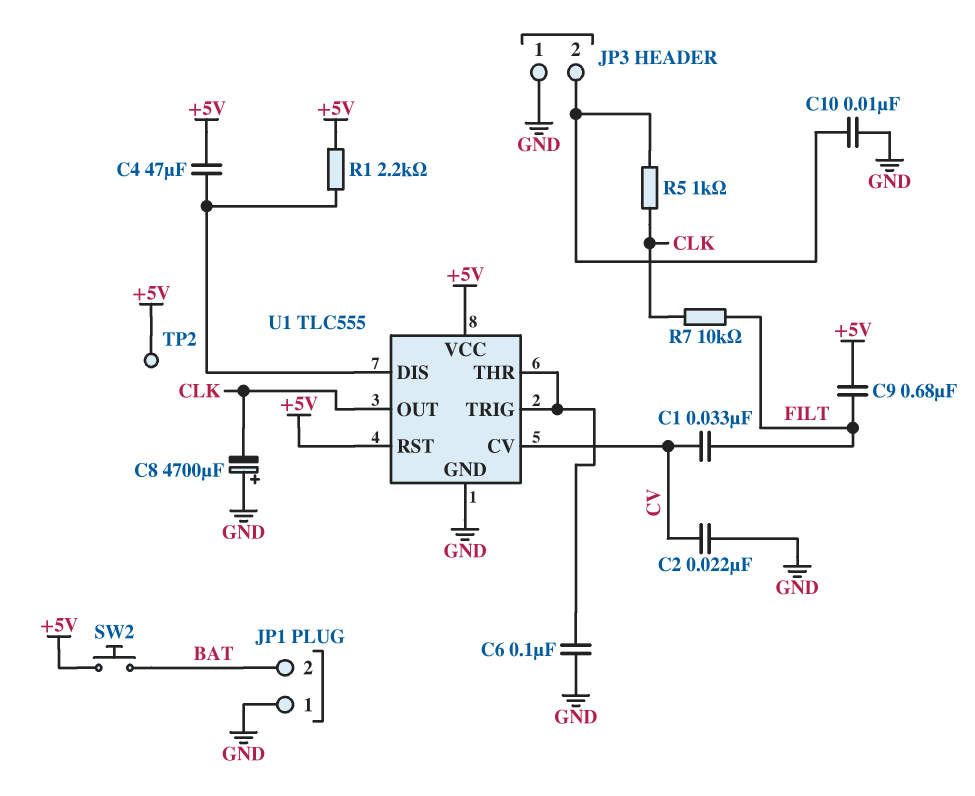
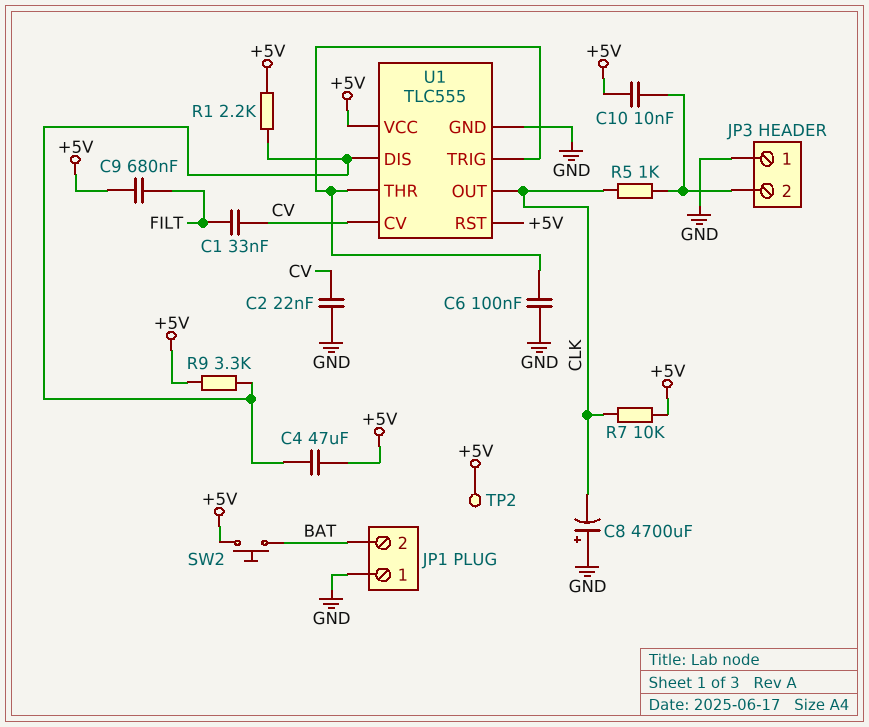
C10: 10nF (GND, JP3/2) -> 10nF (+5V, JP3/2)
R7: 10k (CLK, FILT) -> 10k (+5V, CLK)
R9: none -> 3.3k (+5V, U1/DIS)

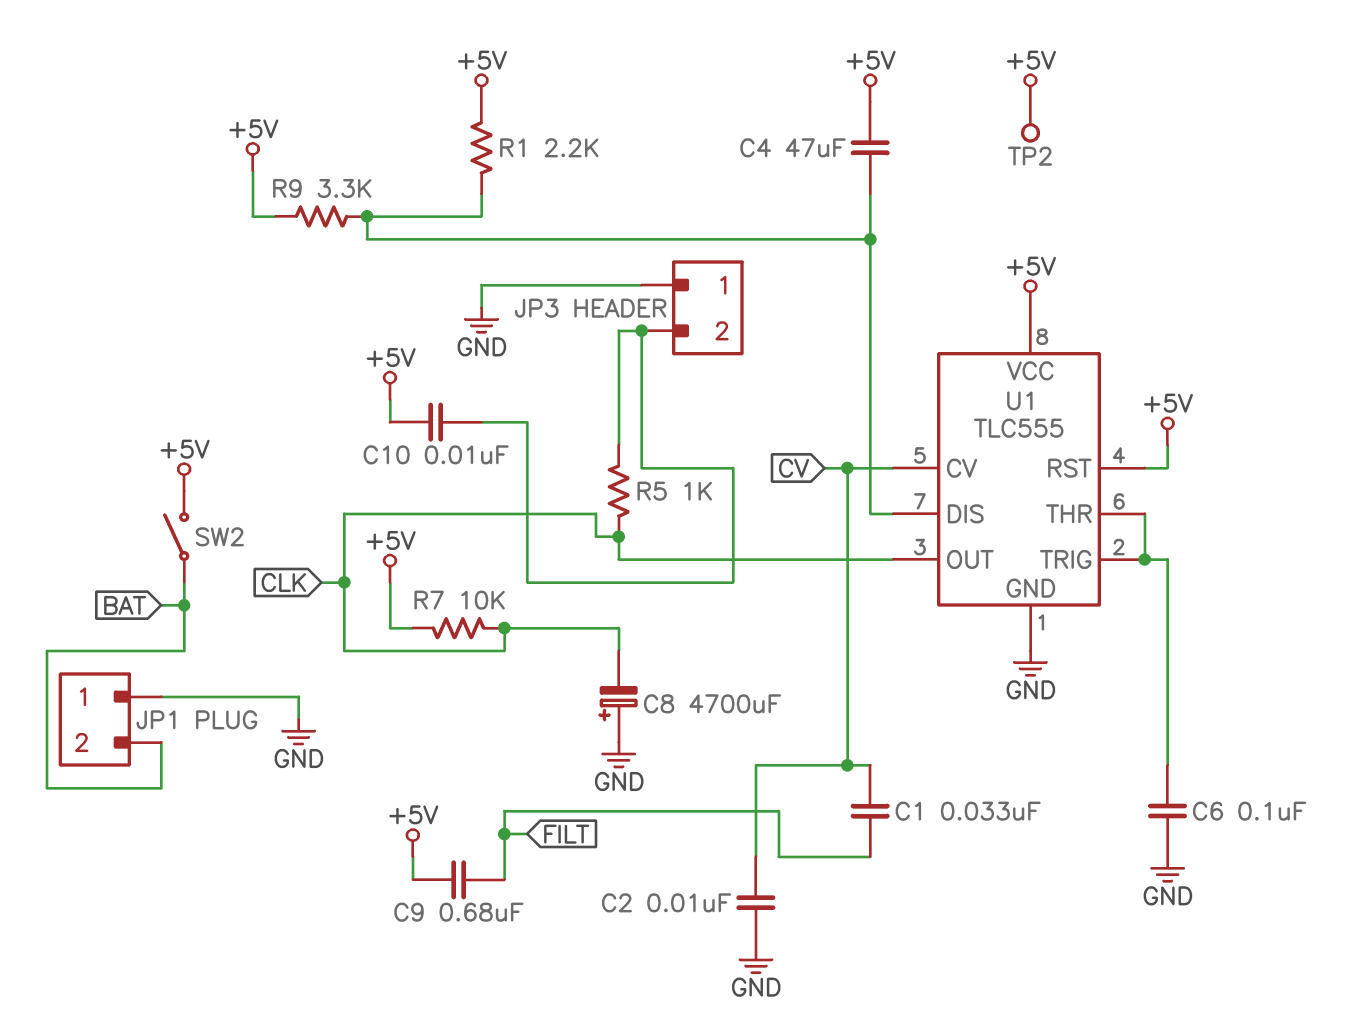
C2: 22nF (CV, GND) -> 10nF (CV, GND)
SW2: button (+5V, BAT) -> switch (+5V, BAT)

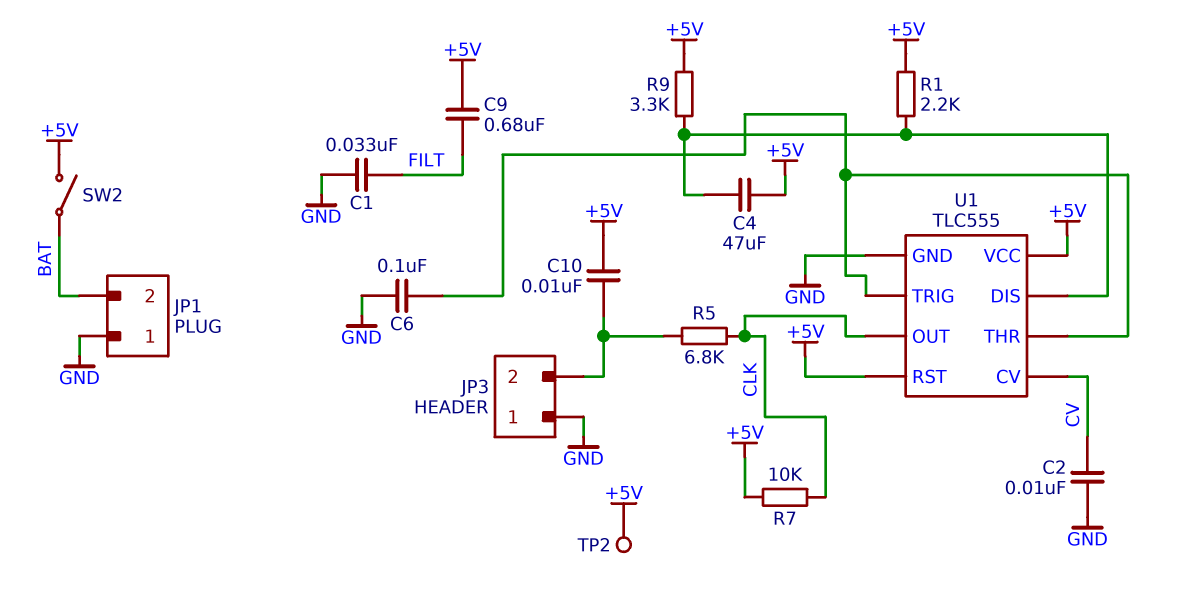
C1: 33nF (CV, FILT) -> 33nF (FILT, GND)
C8: 4700uF (plus GND, minus CLK) -> none
R5: 1k (CLK, JP3/2) -> 6.8k (CLK, JP3/2)

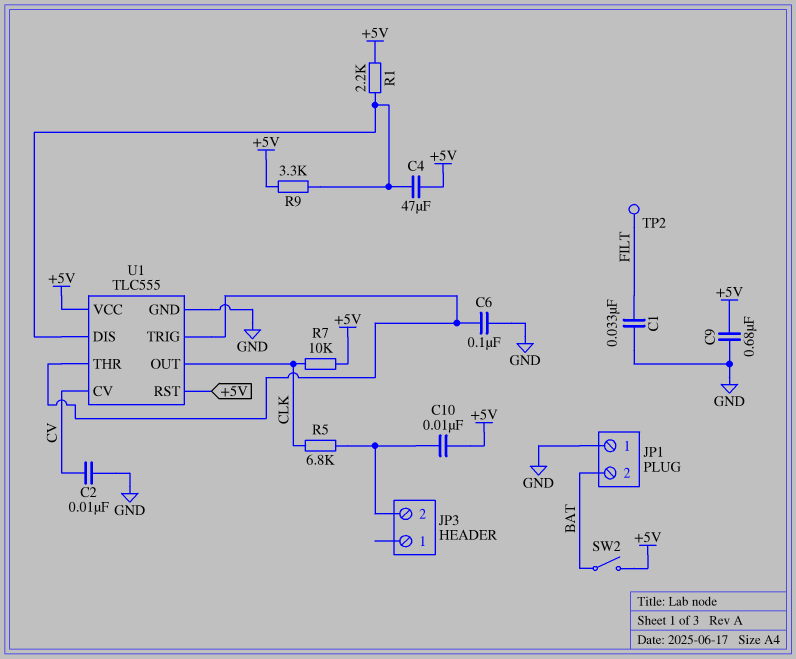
C9: 680nF (+5V, FILT) -> 680nF (+5V, GND)
JP3 pin 1: GND -> none
TP2: test point (+5V) -> test point (FILT)

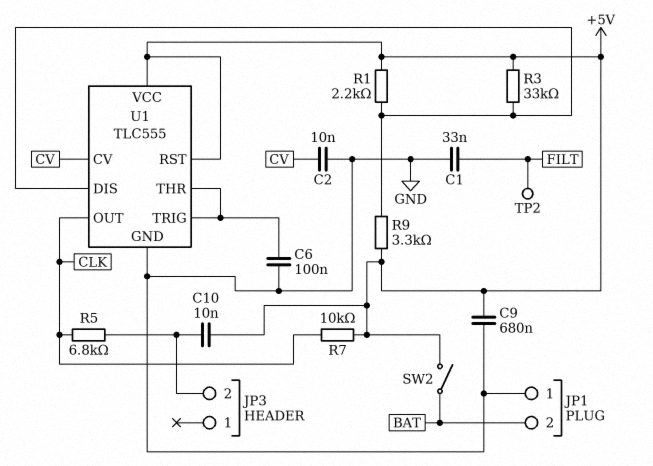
C4: 47uF (+5V, U1/DIS) -> none
R3: none -> 33k (+5V, U1/DIS)

